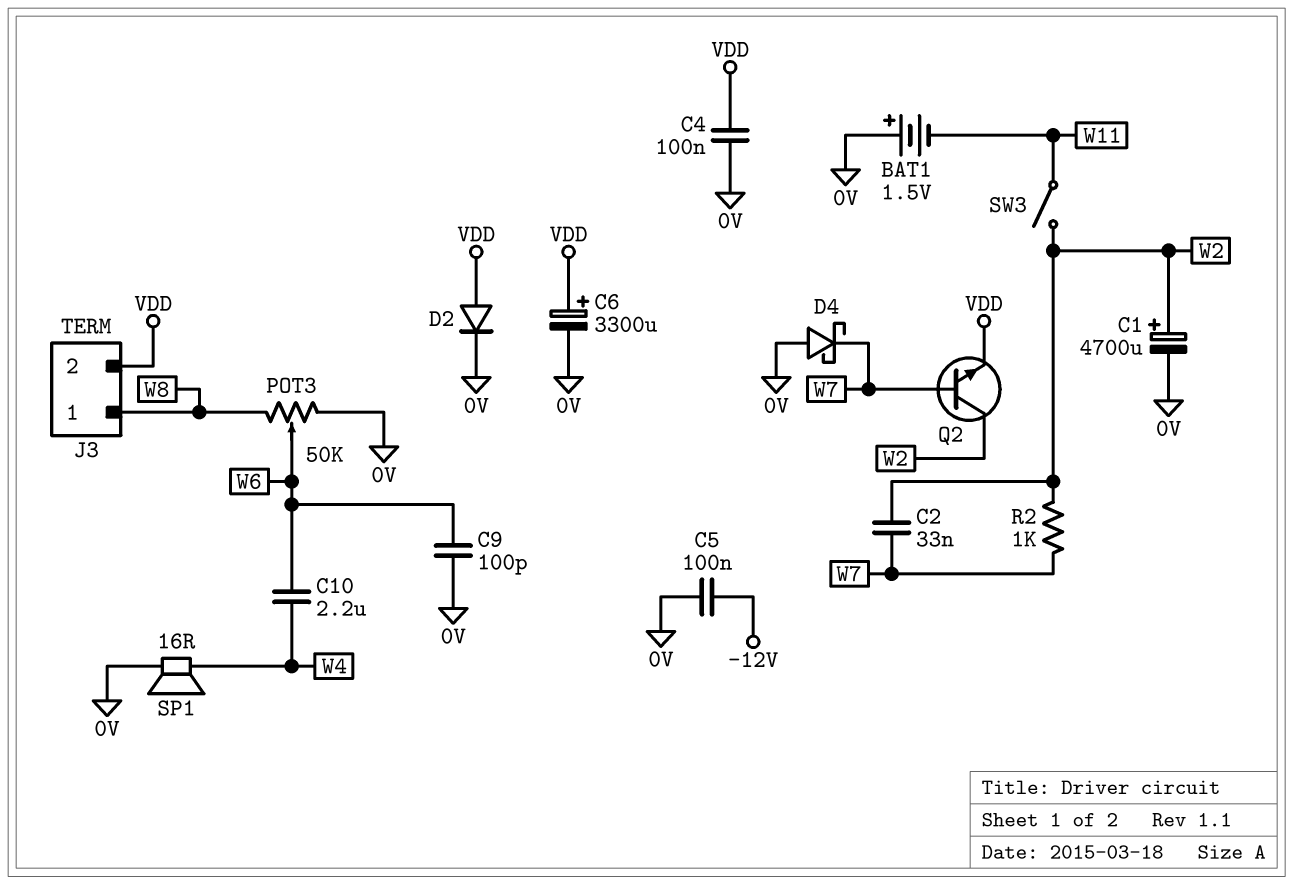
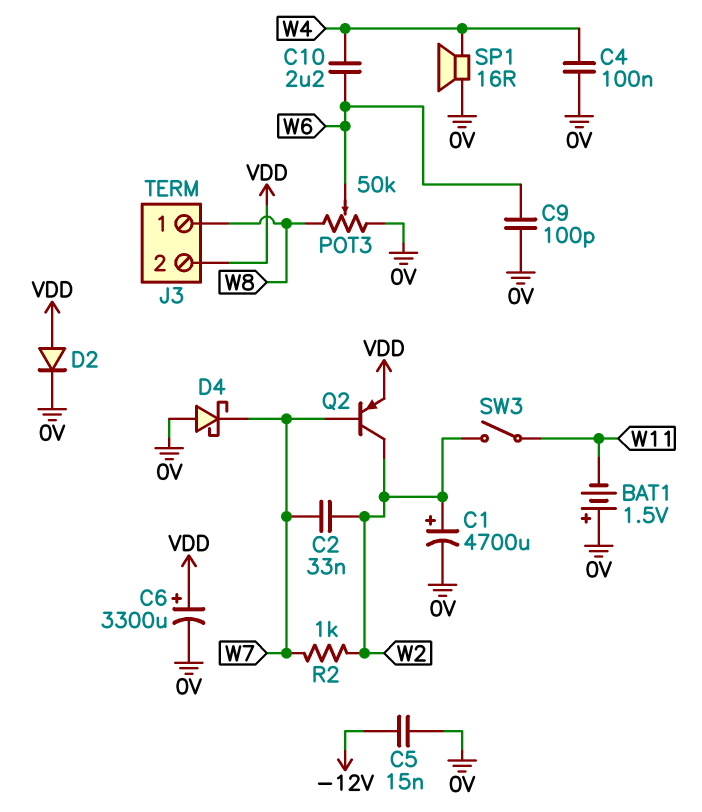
C4: 100nF (0V, VDD) -> 100nF (0V, W4)
C5: 100nF (-12V, 0V) -> 15nF (-12V, 0V)
Q2: NPN (B W7, C W2, E VDD) -> PNP (B W7, C W2, E VDD)

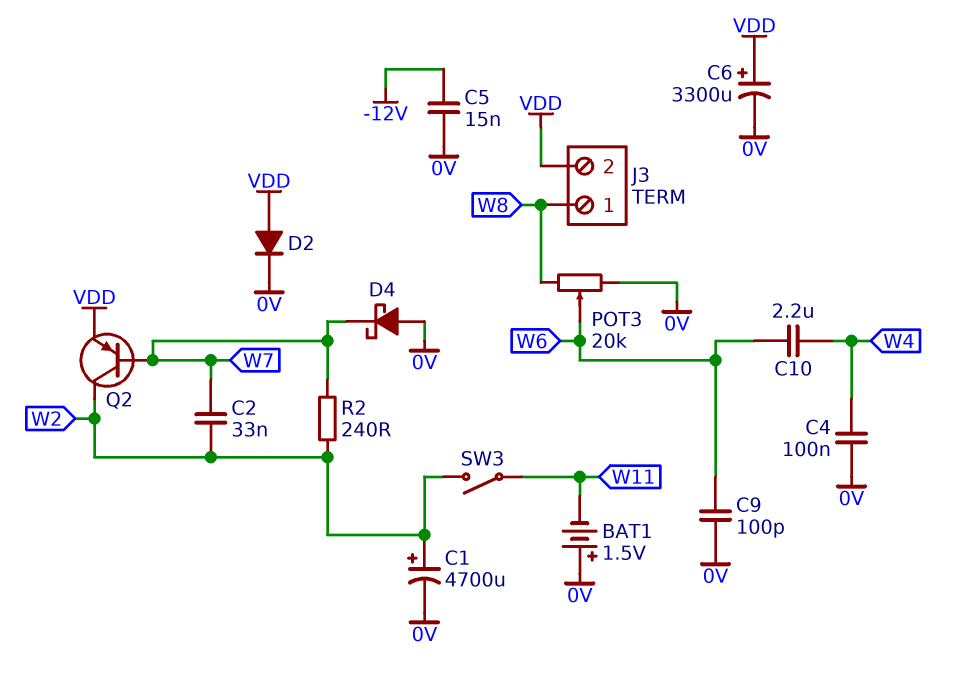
POT3: 50k (0V, W8, wiper W6) -> 20k (0V, W8, wiper W6)
R2: 1k (W2, W7) -> 240 (W2, W7)
SP1: speaker 16R (0V, W4) -> none

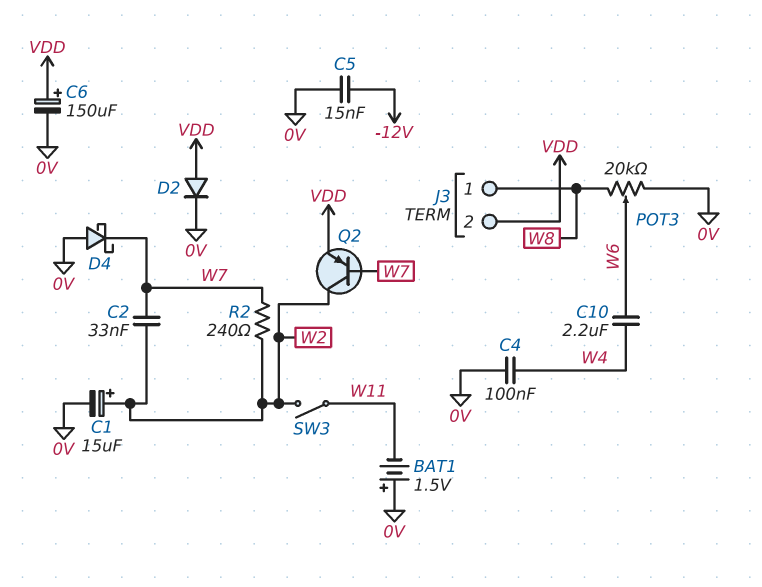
C1: 4700uF (plus W2, minus 0V) -> 15uF (plus W2, minus 0V)
C6: 3300uF (plus VDD, minus 0V) -> 150uF (plus VDD, minus 0V)
C9: 100pF (0V, W6) -> none

